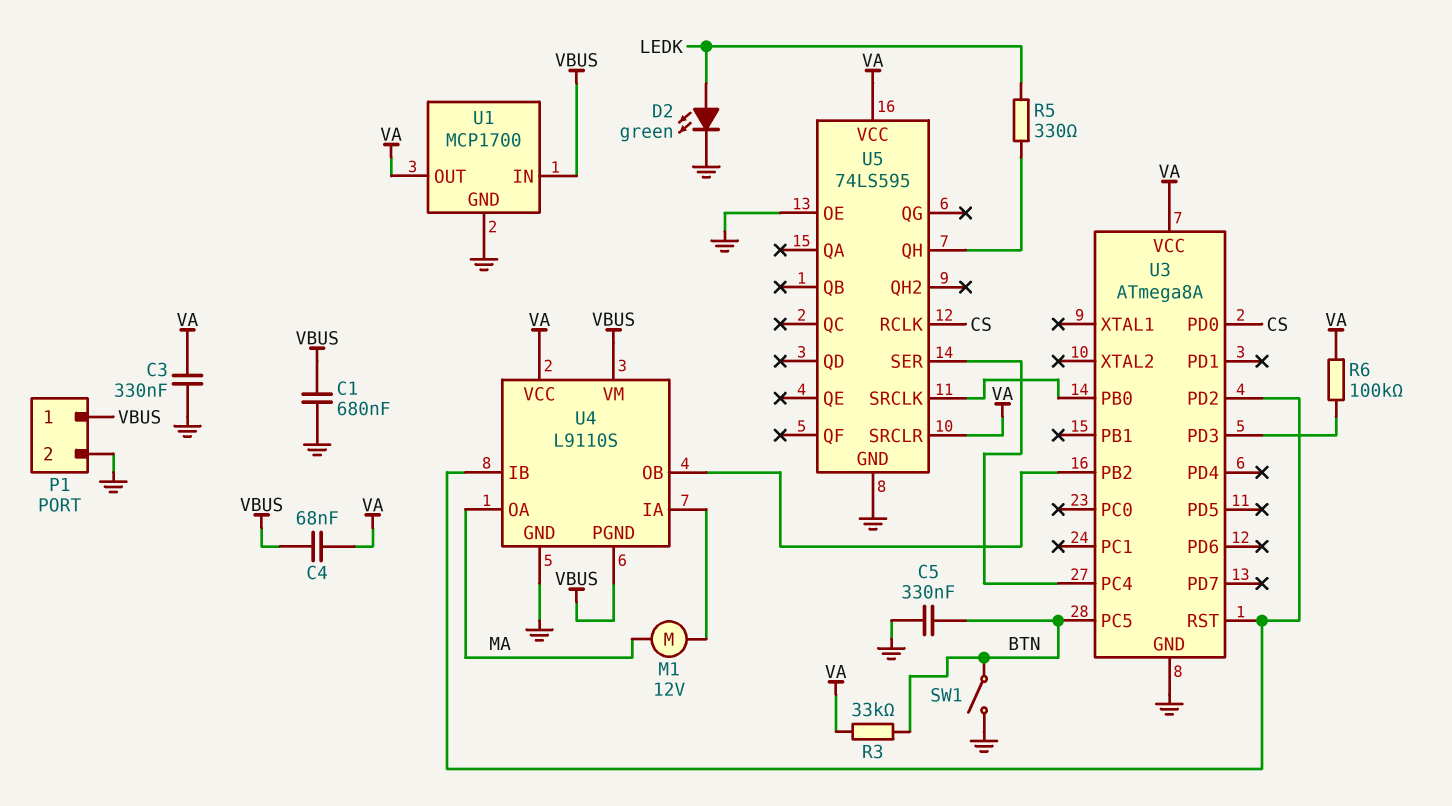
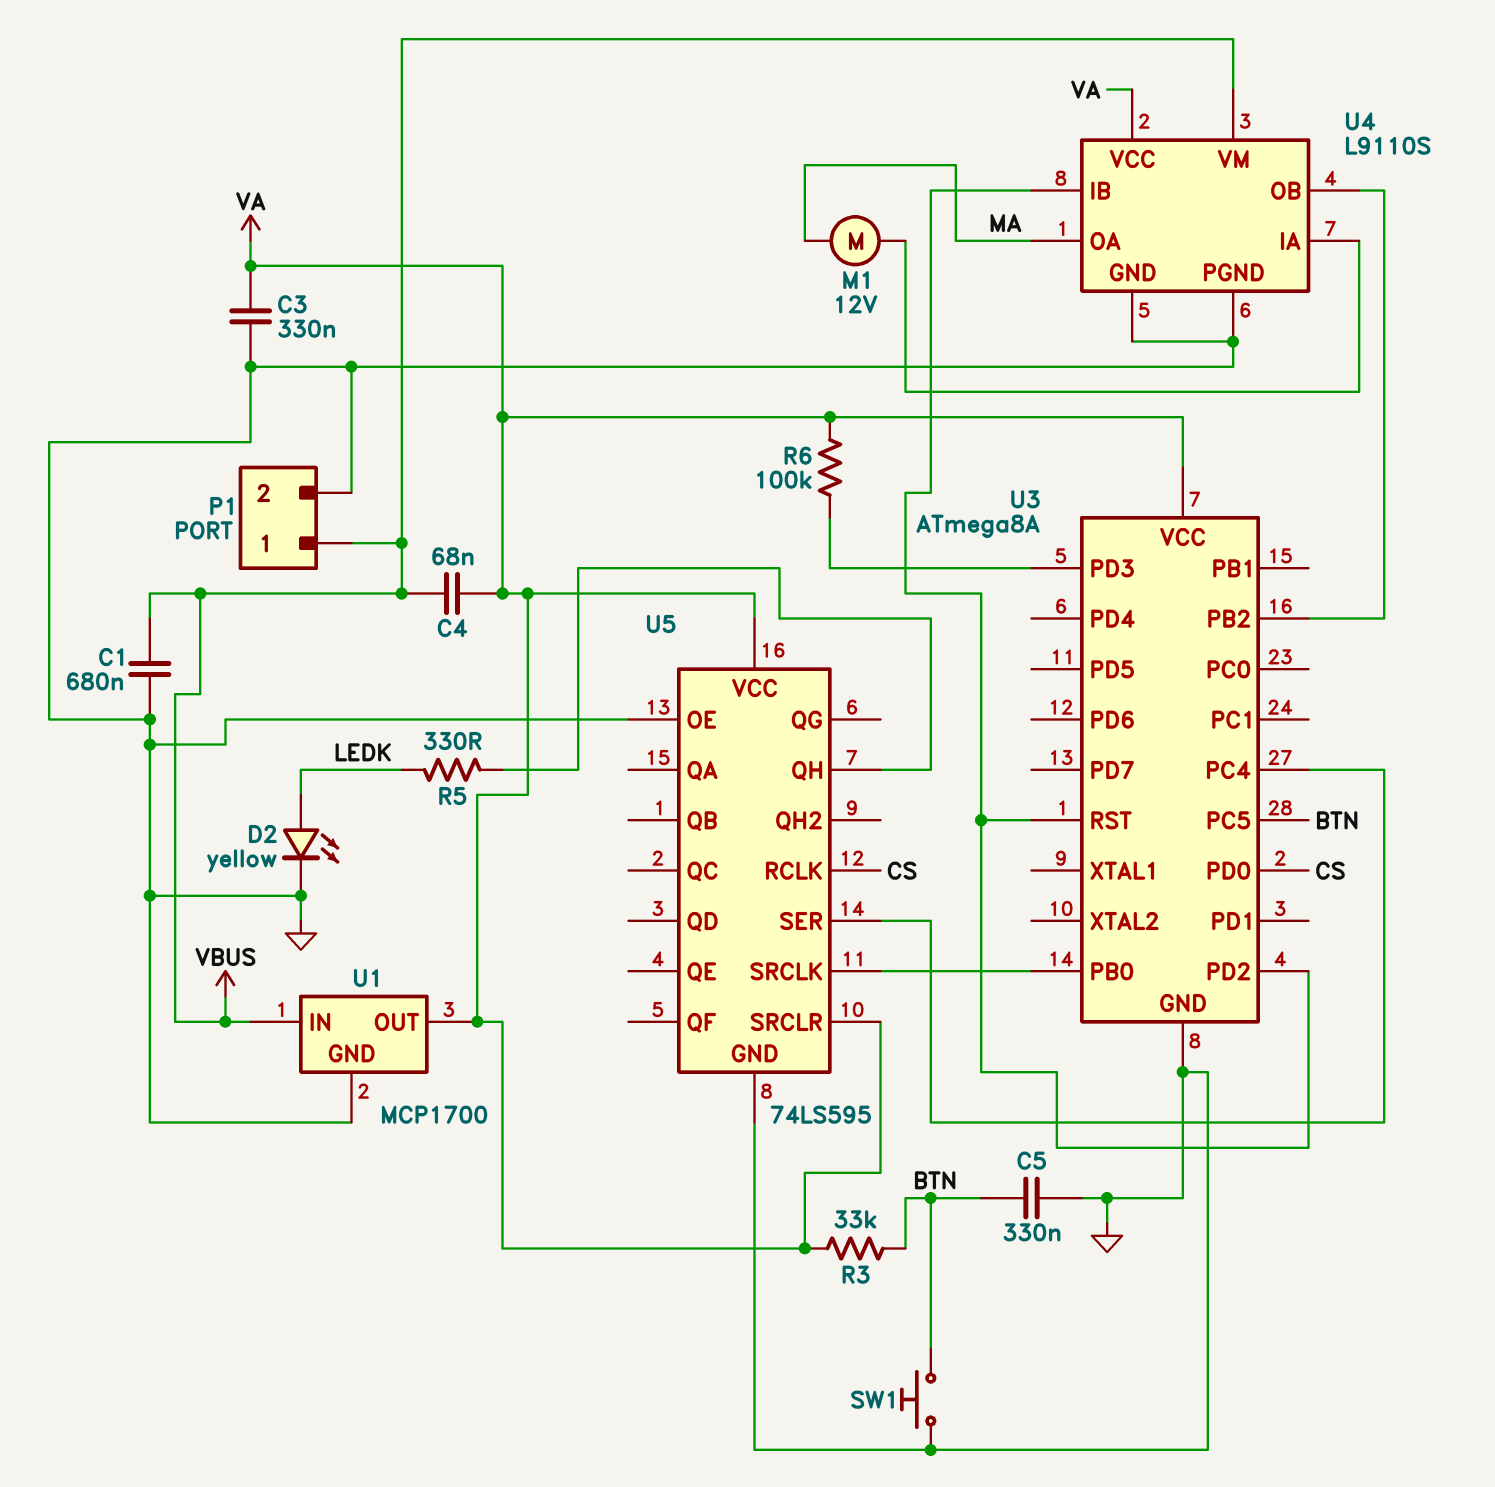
D2: LED green (A LEDK, K GND) -> LED yellow (A LEDK, K GND)
SW1: switch (BTN, GND) -> button (BTN, GND)
U4 pin PGND: VBUS -> GND

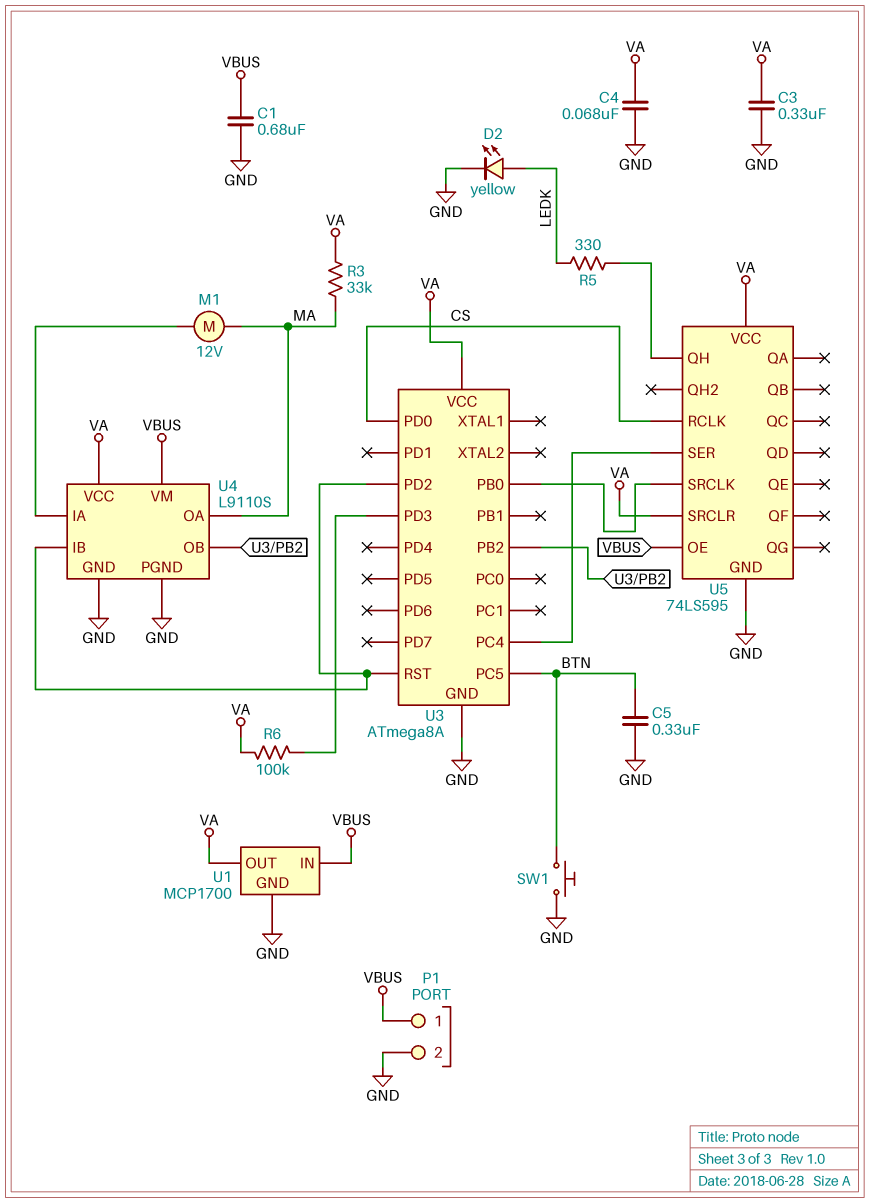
C4: 68nF (VA, VBUS) -> 68nF (GND, VA)
R3: 33k (BTN, VA) -> 33k (MA, VA)
U5 pin OE: GND -> VBUS

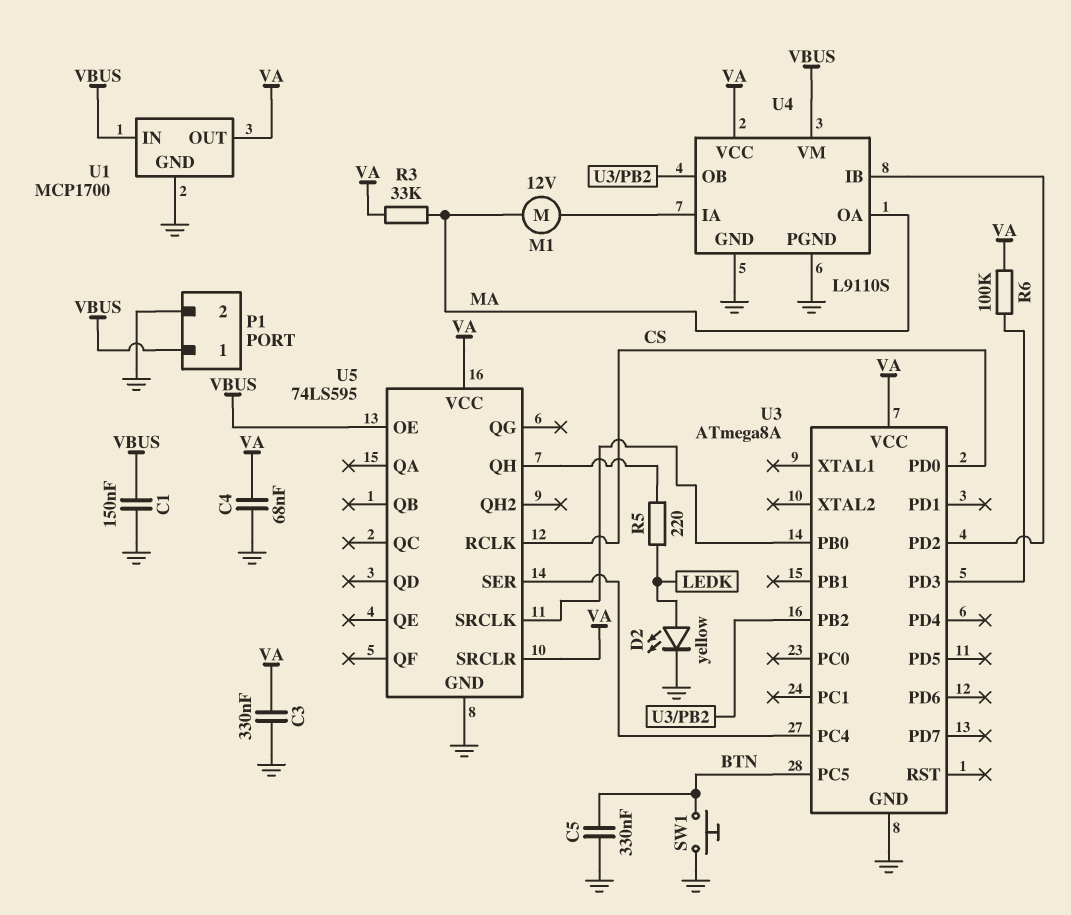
C1: 680nF (GND, VBUS) -> 150nF (GND, VBUS)
R5: 330 (LEDK, U5/QH) -> 220 (LEDK, U5/QH)
U3 pin RST: U3/PD2 -> none

